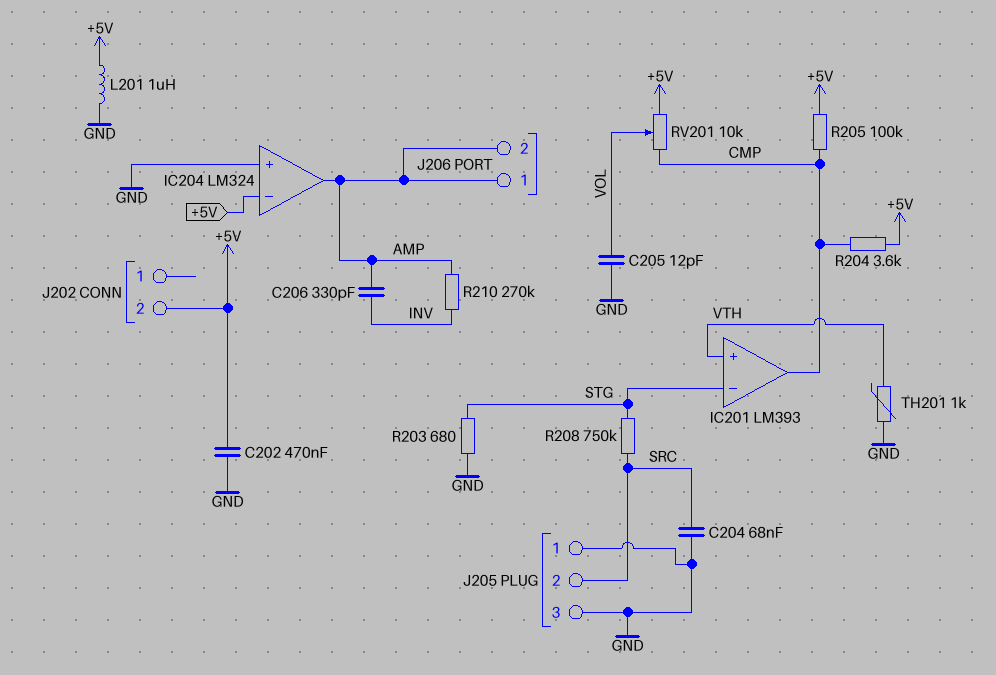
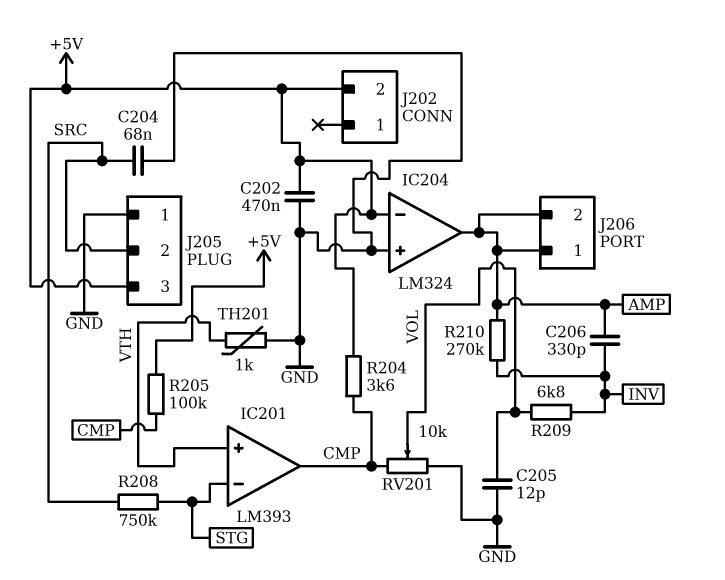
J205 pin 3: GND -> +5V
L201: 1uH (+5V, GND) -> none
R203: 680 (GND, STG) -> none
R209: none -> 6.8k (INV, VOL)
RV201: 10k (+5V, CMP, wiper VOL) -> 10k (CMP, GND, wiper VOL)

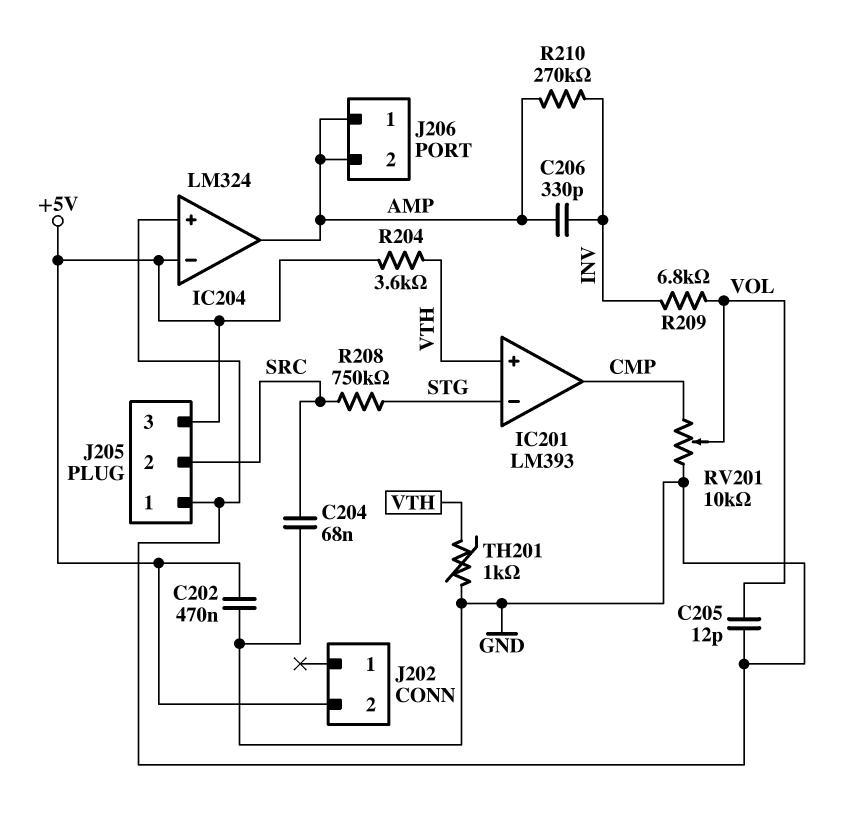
R204: 3.6k (+5V, CMP) -> 3.6k (+5V, VTH)
R205: 100k (+5V, CMP) -> none

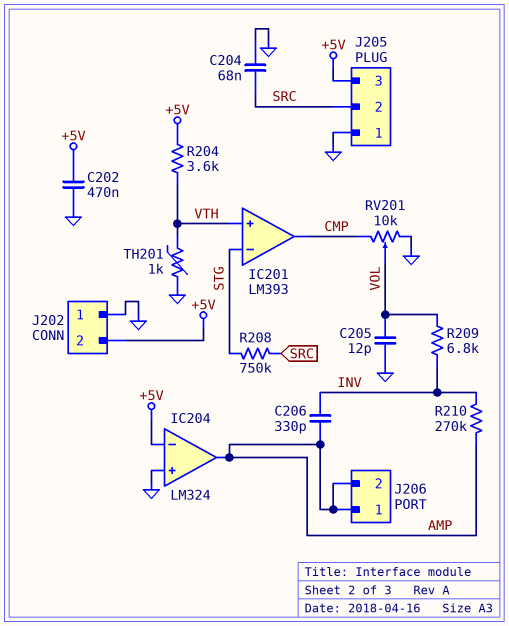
J202 pin 1: none -> GND

